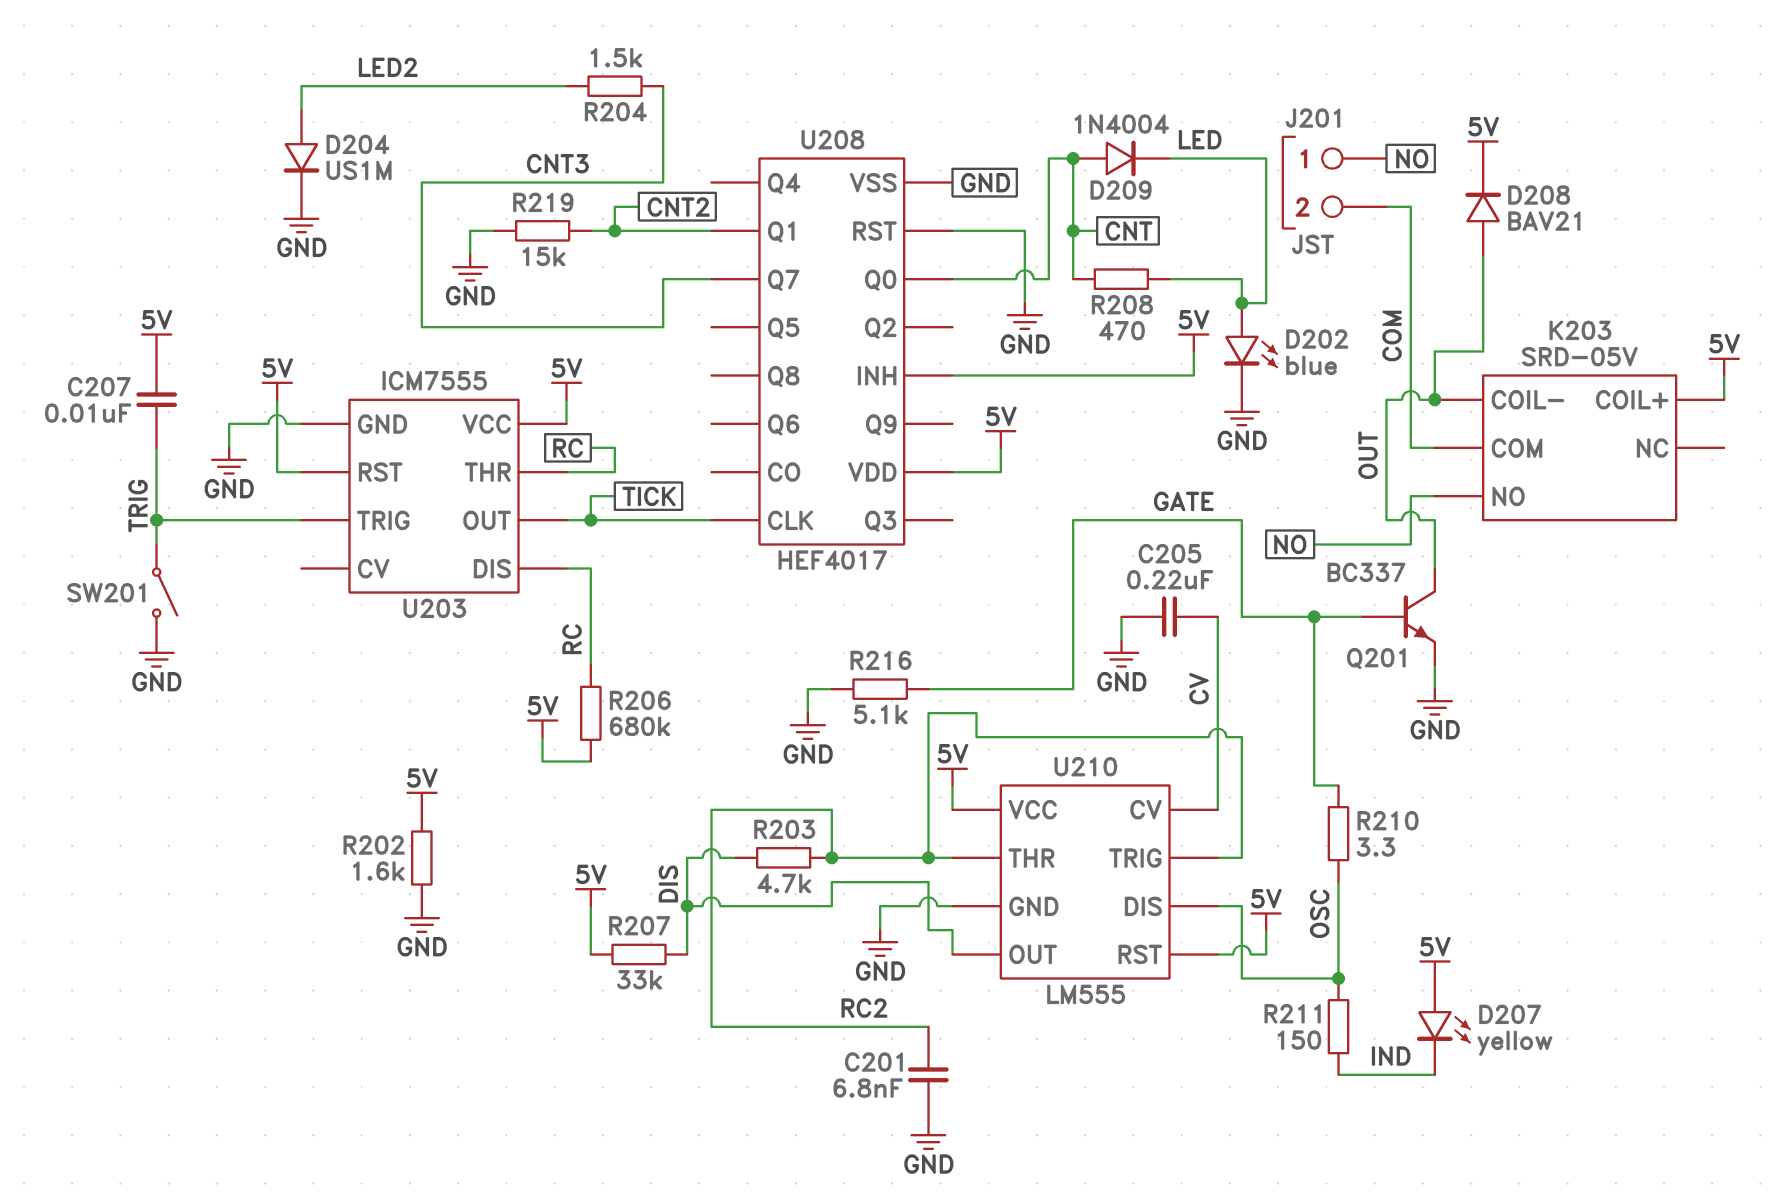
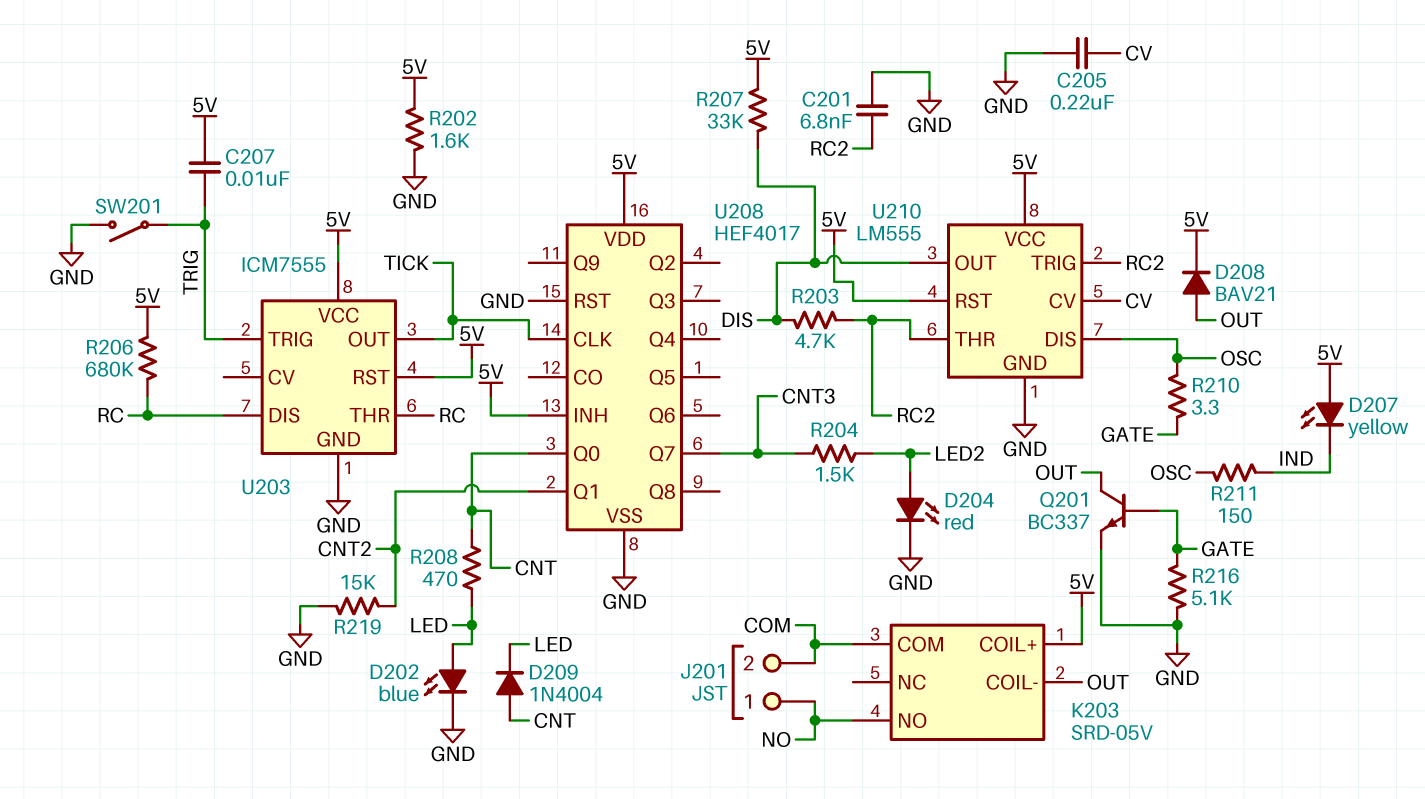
D204: diode US1M (A LED2, K GND) -> LED red (A LED2, K GND)

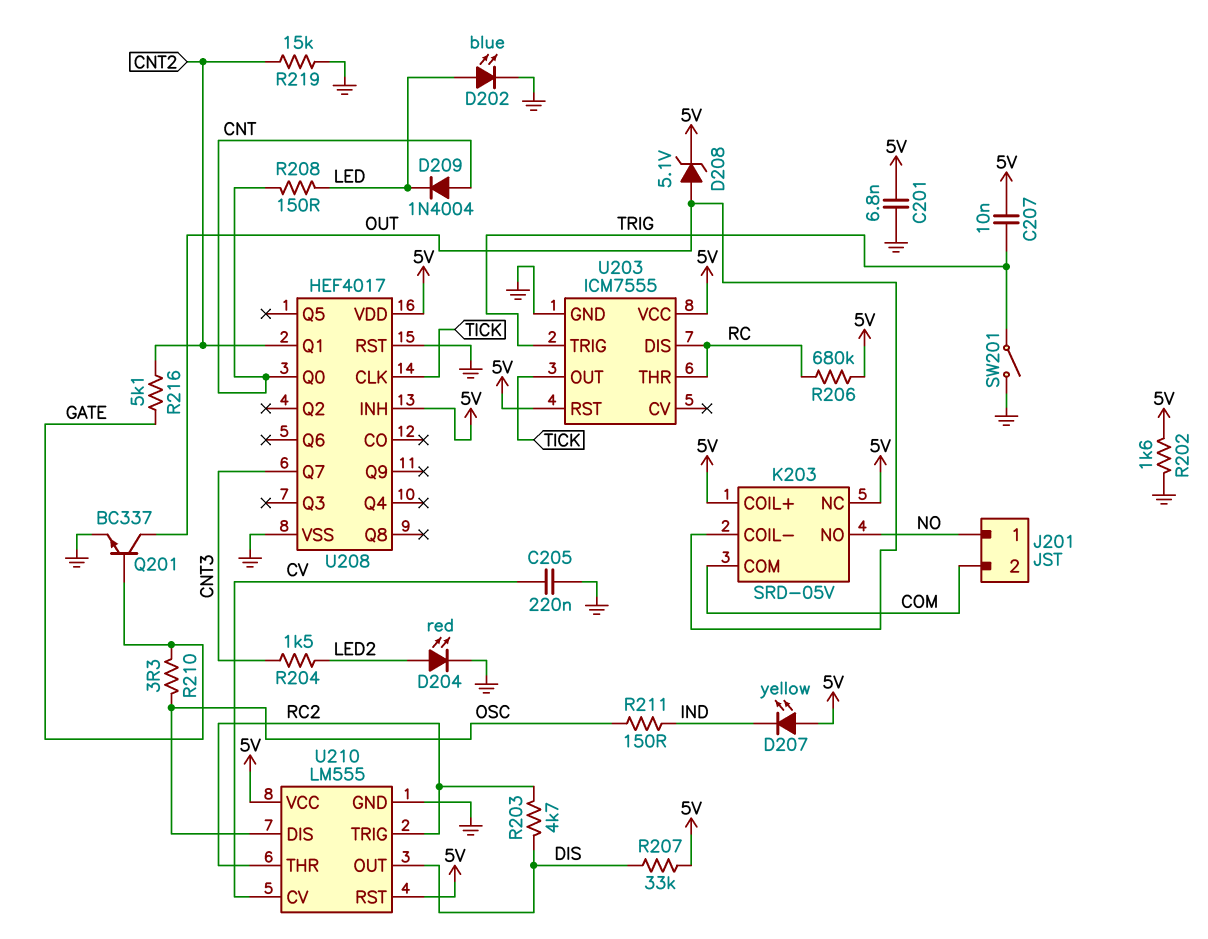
C201: 6.8nF (GND, RC2) -> 6.8nF (5V, GND)
D208: diode BAV21 (A OUT, K 5V) -> zener 5.1V (A OUT, K 5V)
K203 pin NC: none -> 5V
R208: 470 (CNT, LED) -> 150 (CNT, LED)
R216: 5.1k (GATE, GND) -> 5.1k (CNT2, GATE)

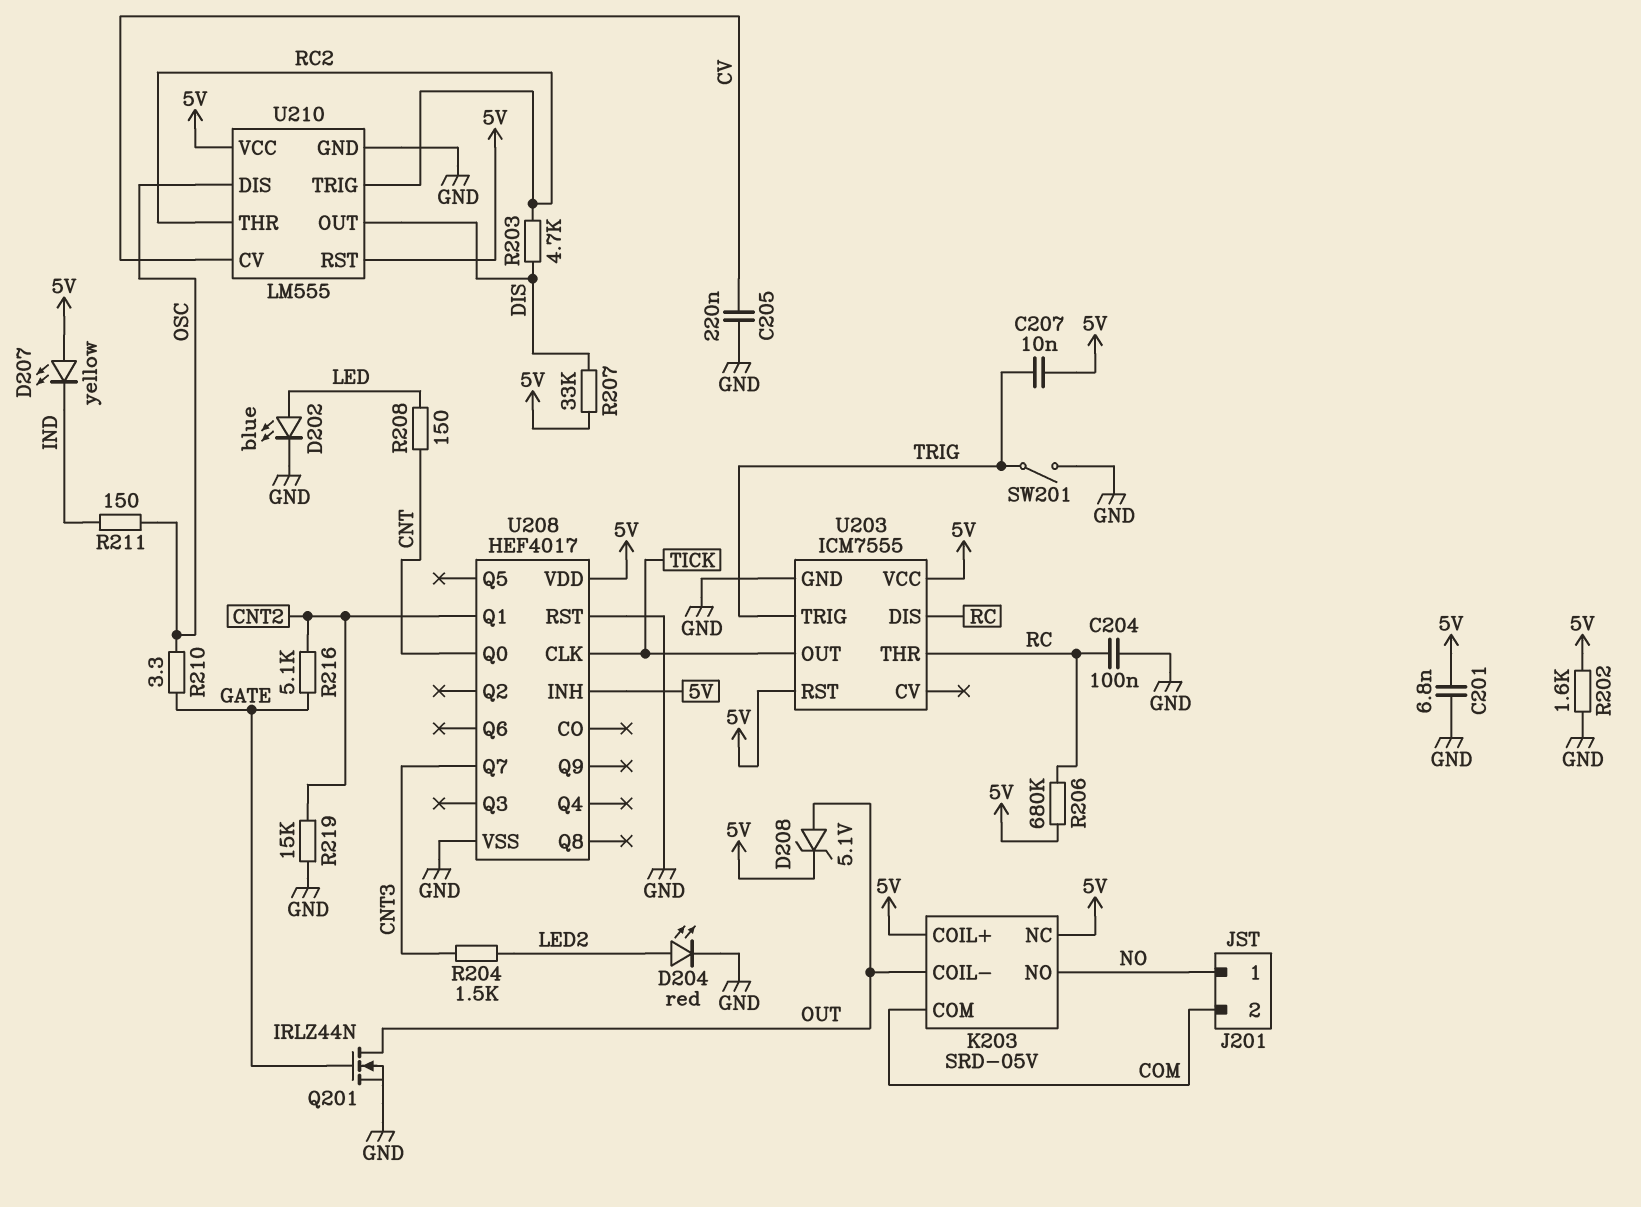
C204: none -> 100nF (GND, RC)
D209: diode 1N4004 (A CNT, K LED) -> none
Q201: NPN BC337 (B GATE, C OUT, E GND) -> NMOS IRLZ44N (G GATE, D OUT, S GND)

